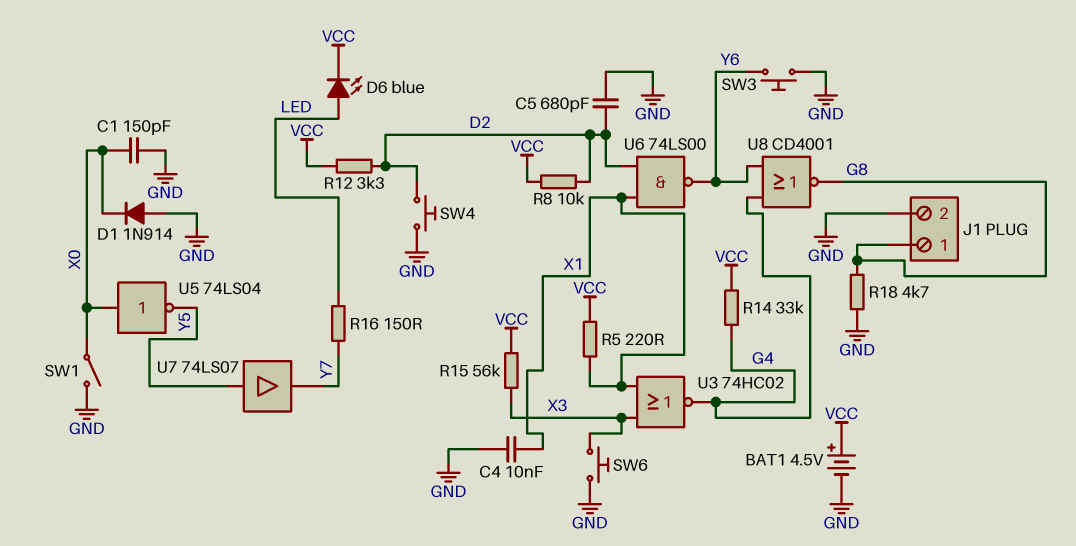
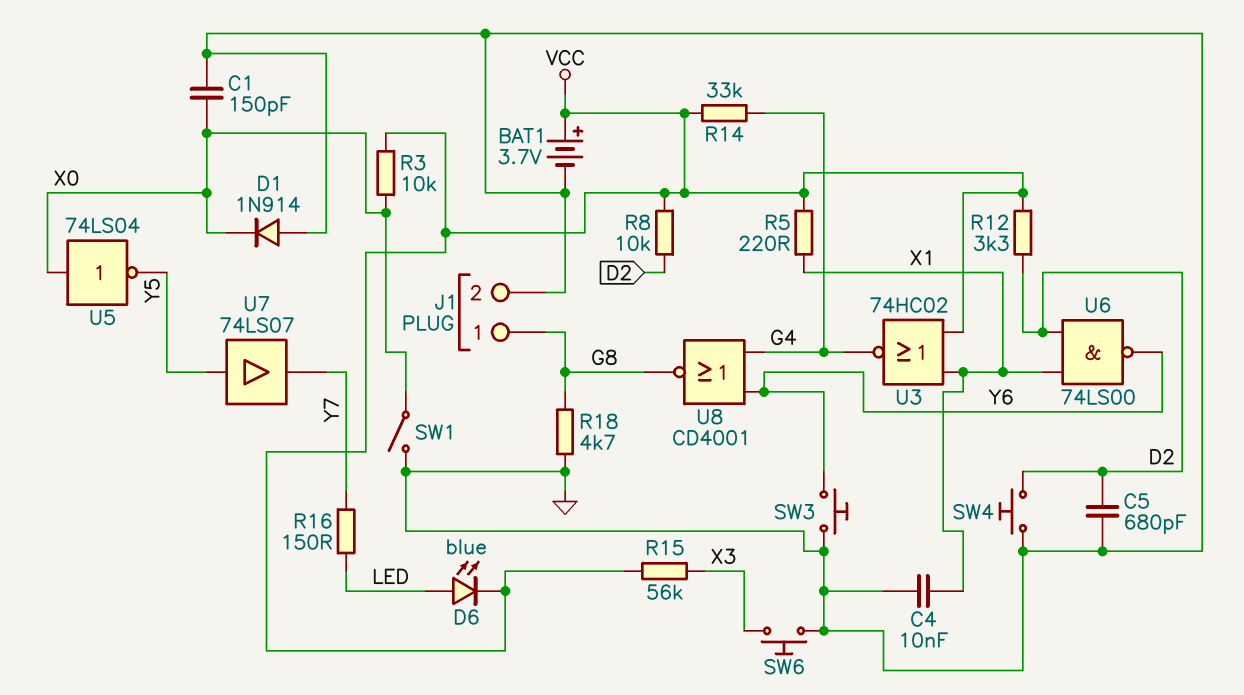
BAT1: 4.5V (plus VCC, minus GND) -> 3.7V (plus VCC, minus GND)
R3: none -> 10k (VCC, X0)
U3: NOR 74HC02 (in X1, in X3, out G4) -> NOR 74HC02 (in VCC, in X1, out G4)

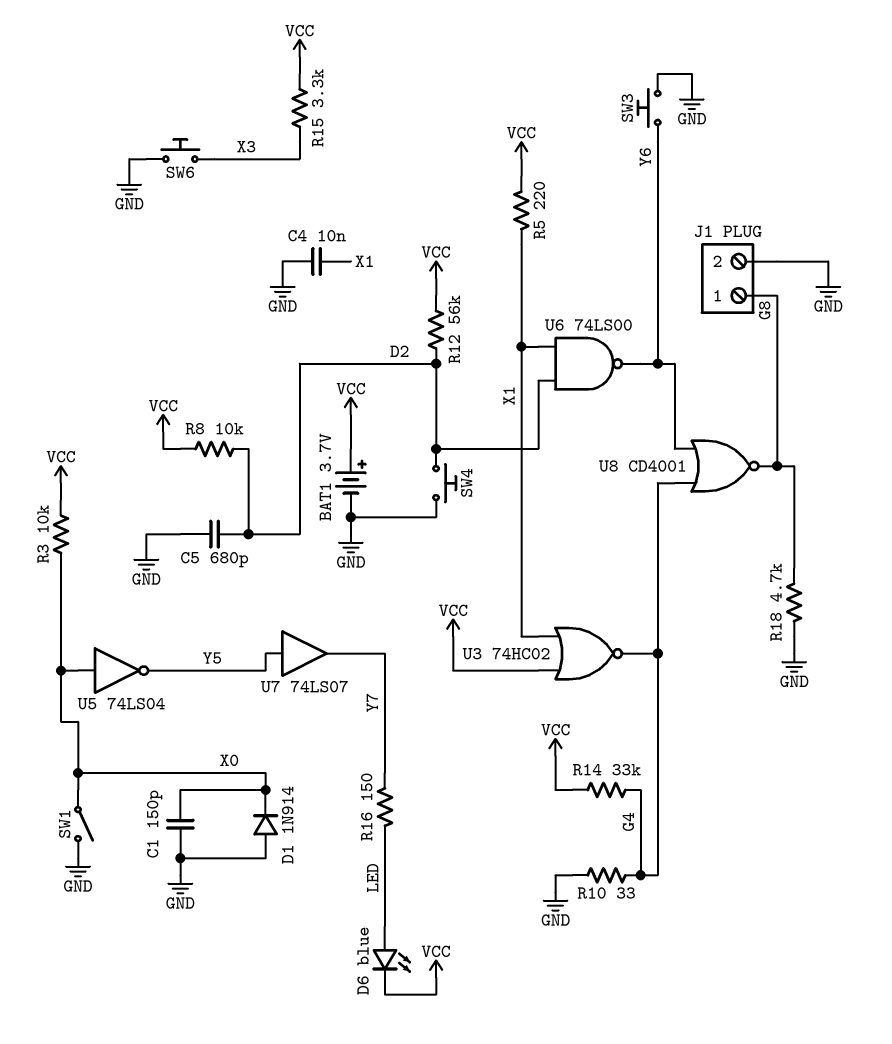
R10: none -> 33 (G4, GND)
R12: 3.3k (D2, VCC) -> 56k (D2, VCC)
R15: 56k (VCC, X3) -> 3.3k (VCC, X3)

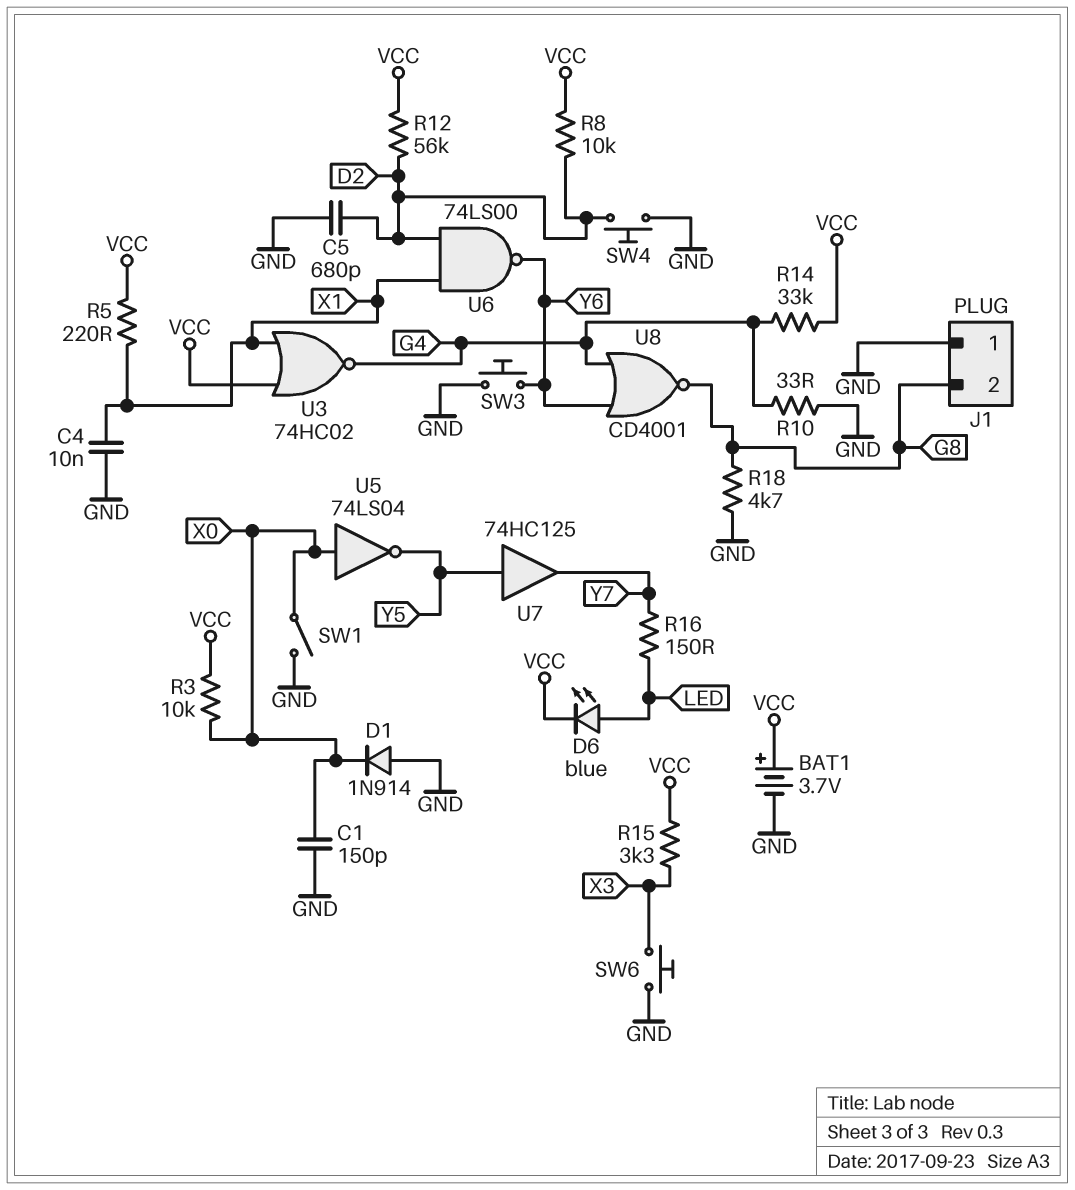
J1 pin 1: G8 -> GND
J1 pin 2: GND -> G8
U7: buffer 74LS07 (in Y5, out Y7) -> buffer 74HC125 (in Y5, out Y7)

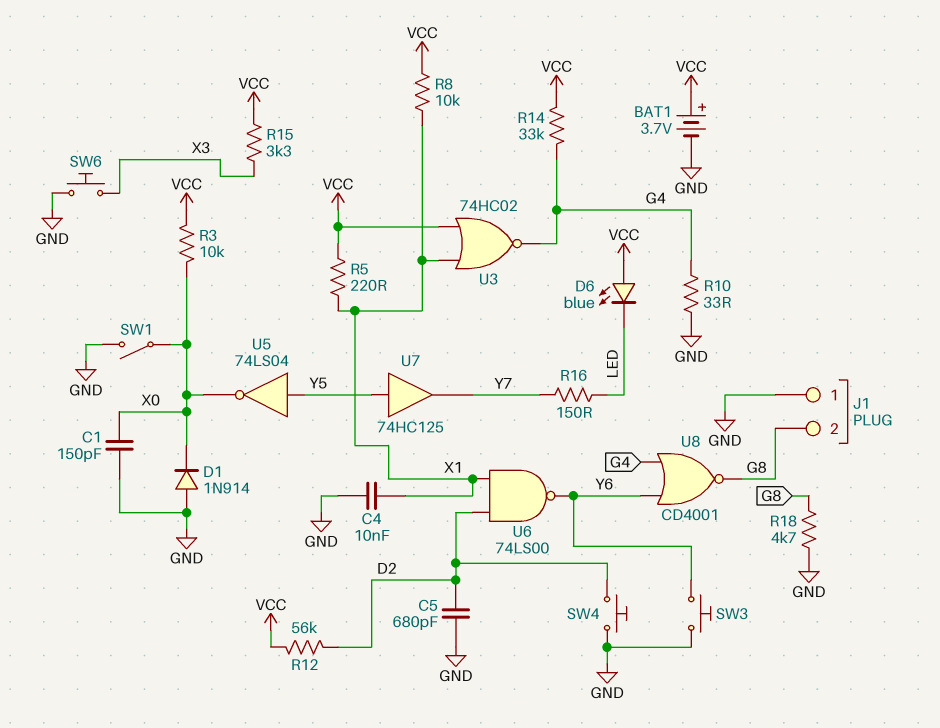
D6: LED blue (A LED, K VCC) -> LED blue (A VCC, K LED)
R8: 10k (D2, VCC) -> 10k (VCC, X1)
U5: NOT 74LS04 (in X0, out Y5) -> NOT 74LS04 (in Y5, out X0)

